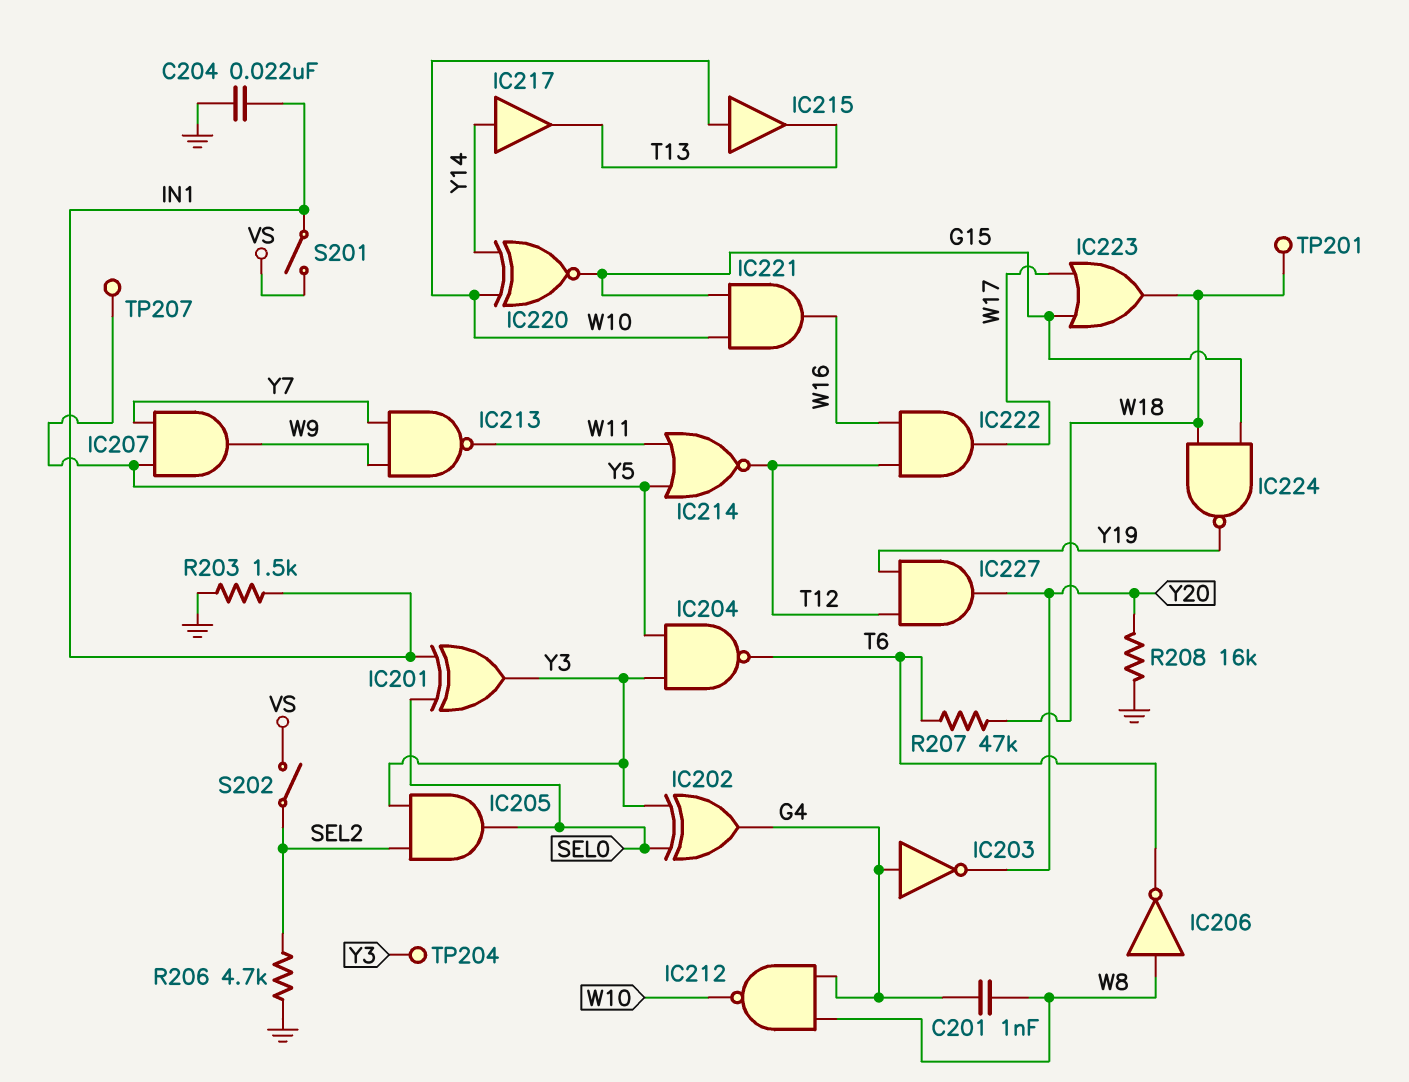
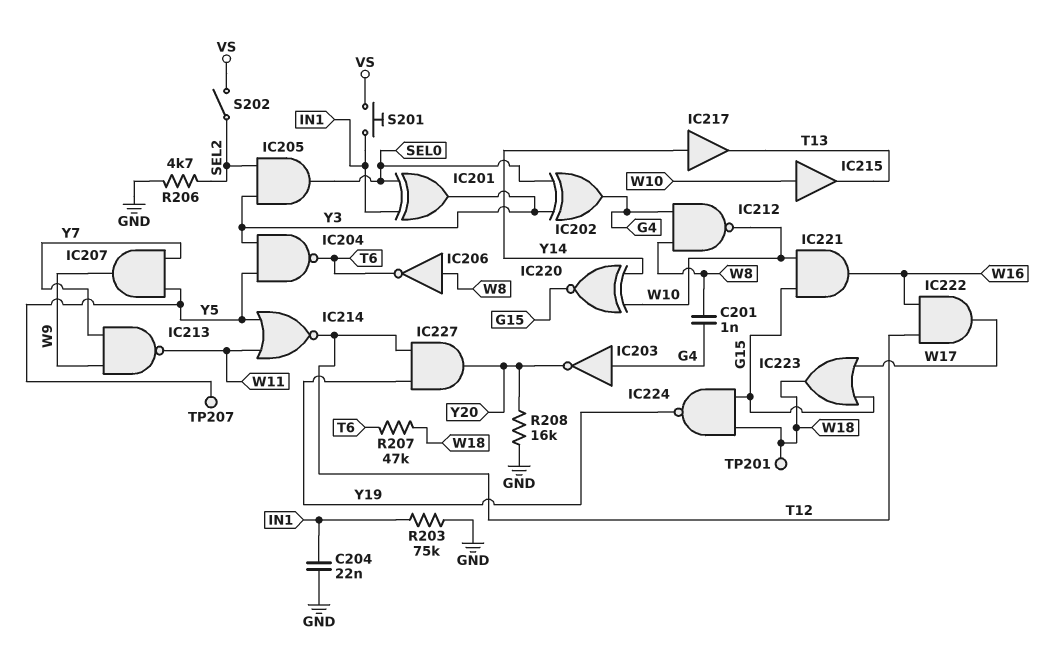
R203: 1.5k (GND, IN1) -> 75k (GND, IN1)
S201: switch (IN1, VS) -> button (IN1, VS)
TP204: test point (Y3) -> none

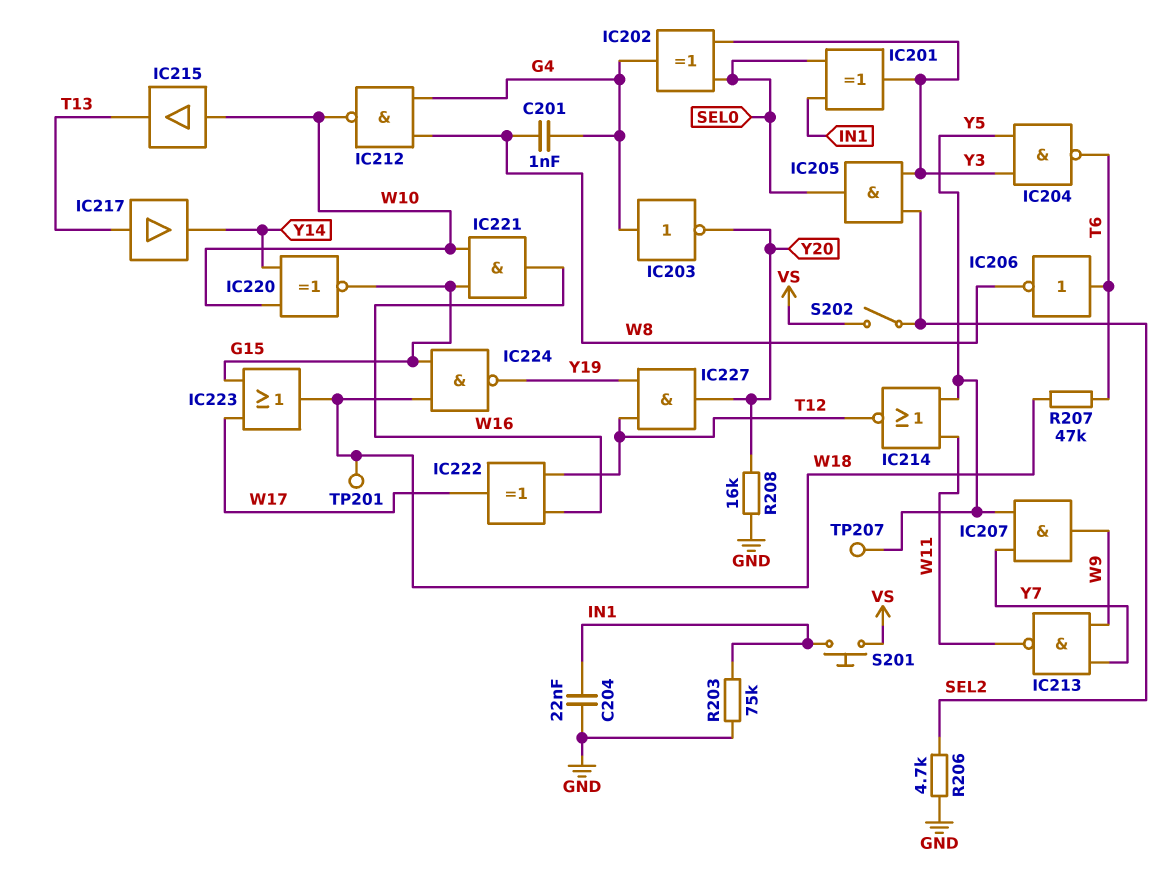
IC206: NOT (in W8, out T6) -> NOT (in T6, out W8)
IC217: buffer (in Y14, out T13) -> buffer (in T13, out Y14)
IC222: AND (in T12, in W16, out W17) -> XOR (in T12, in W16, out W17)

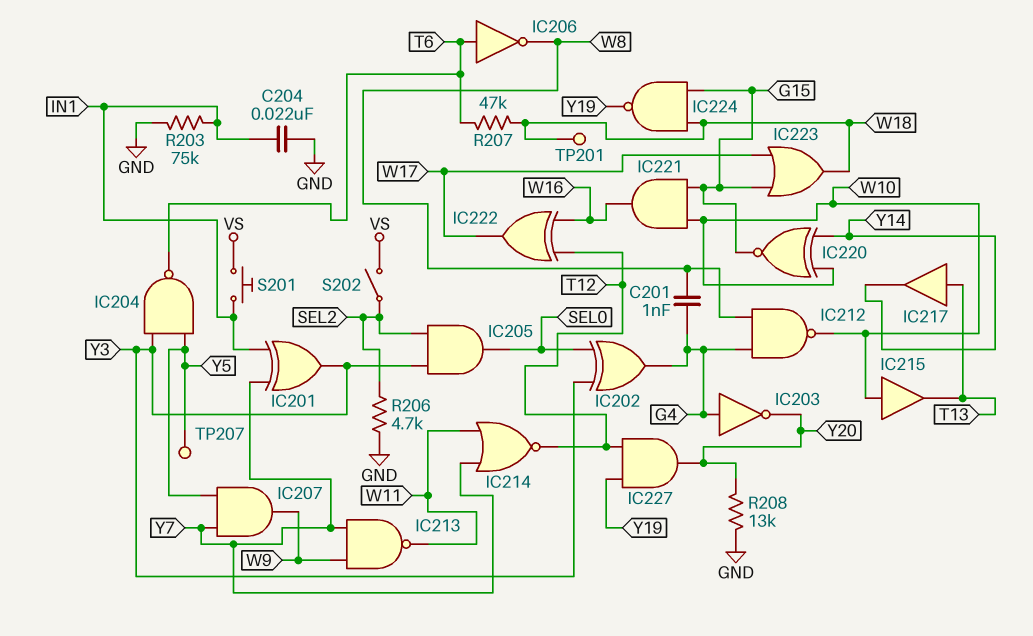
IC201: XOR (in IN1, in SEL0, out Y3) -> XOR (in IN1, in Y7, out Y3)
IC214: NOR (in W11, in Y5, out T12) -> NOR (in W11, in Y7, out T12)
R208: 16k (GND, Y20) -> 13k (GND, Y20)

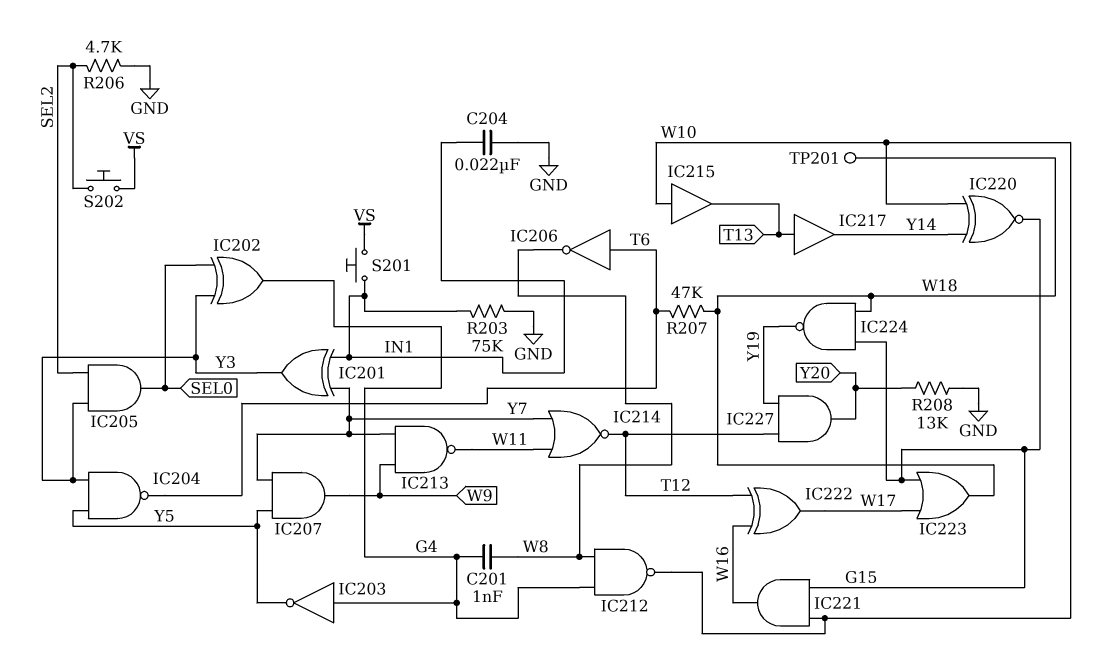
IC203: NOT (in G4, out Y20) -> NOT (in G4, out Y5)
S202: switch (SEL2, VS) -> button (SEL2, VS)
TP207: test point (Y5) -> none

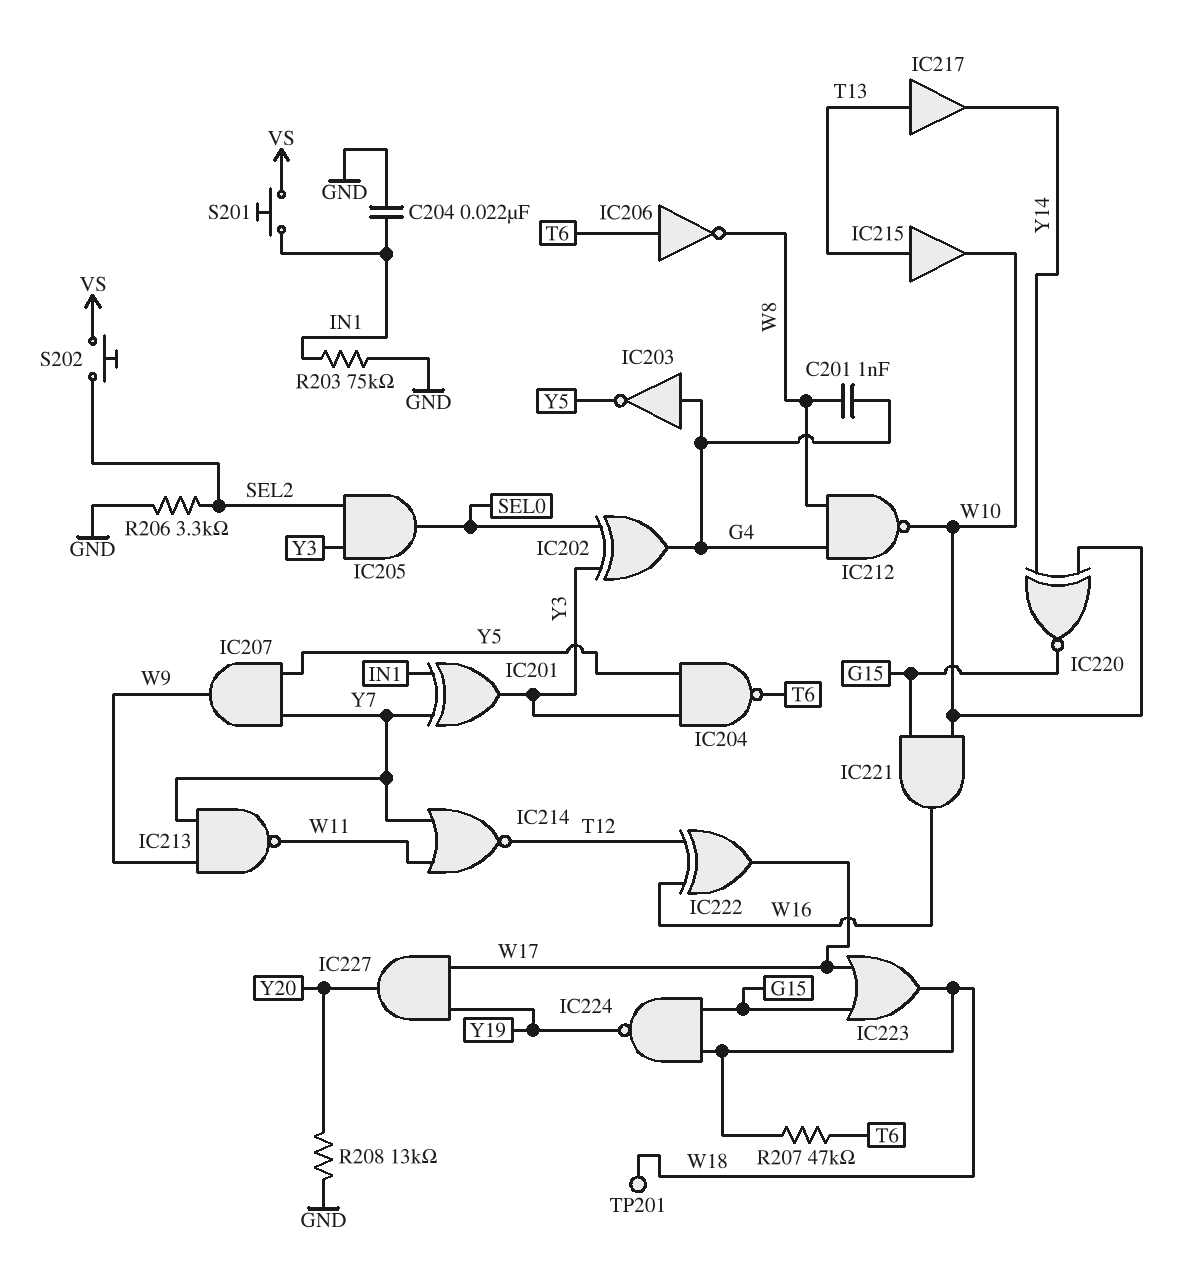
IC215: buffer (in W10, out T13) -> buffer (in T13, out W10)
IC227: AND (in T12, in Y19, out Y20) -> AND (in W17, in Y19, out Y20)
R206: 4.7k (GND, SEL2) -> 3.3k (GND, SEL2)

